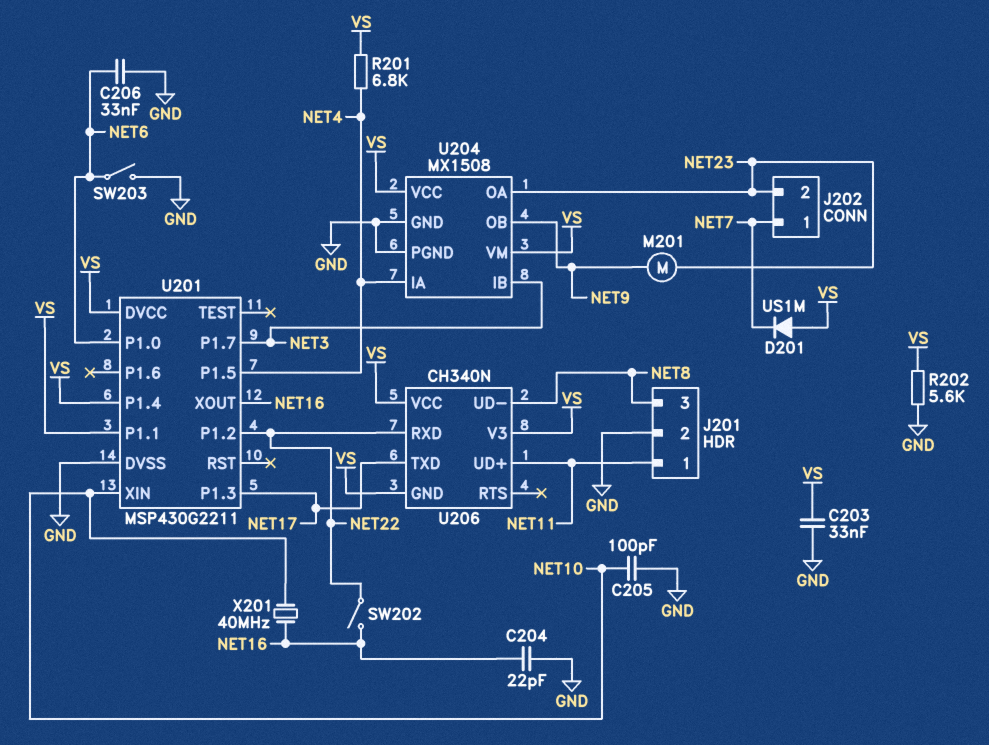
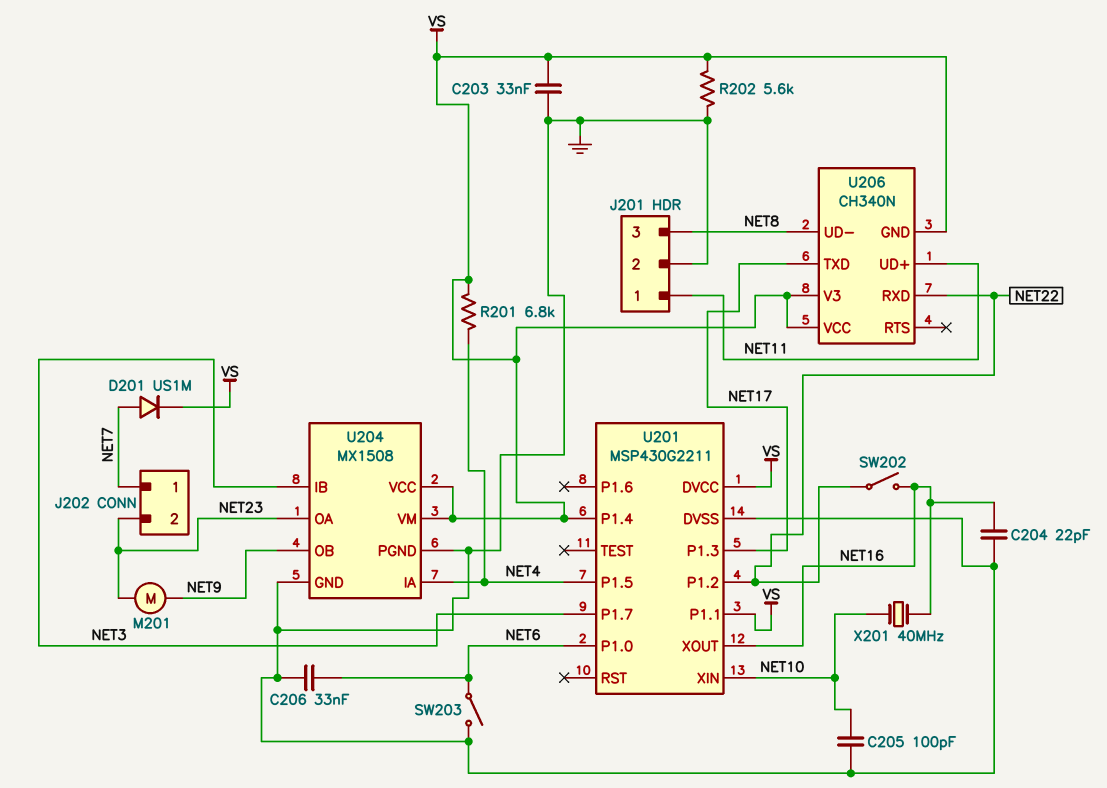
D201: diode US1M (A VS, K NET7) -> diode US1M (A NET7, K VS)

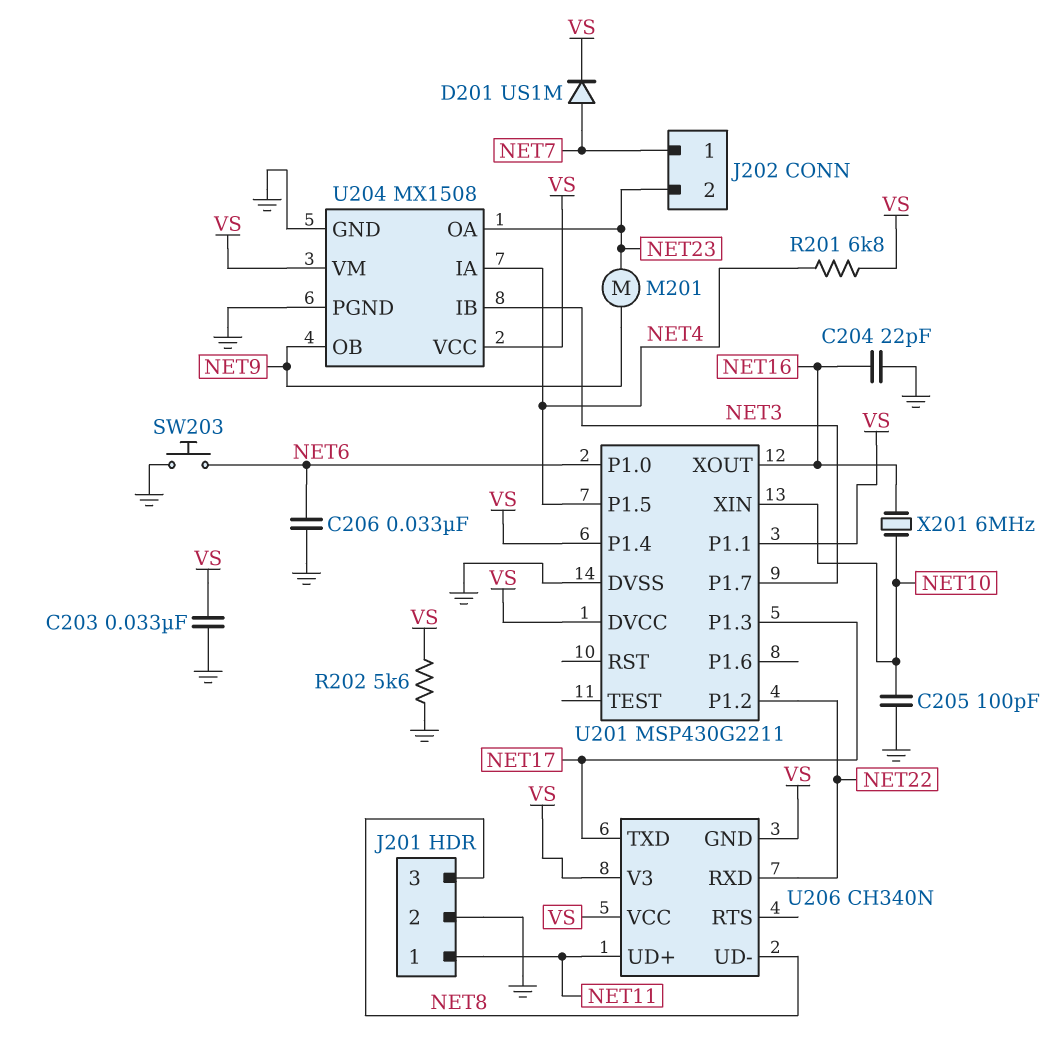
SW202: switch (NET16, NET22) -> none
SW203: switch (GND, NET6) -> button (GND, NET6)
X201: 40MHz (NET10, NET16) -> 6MHz (NET10, NET16)

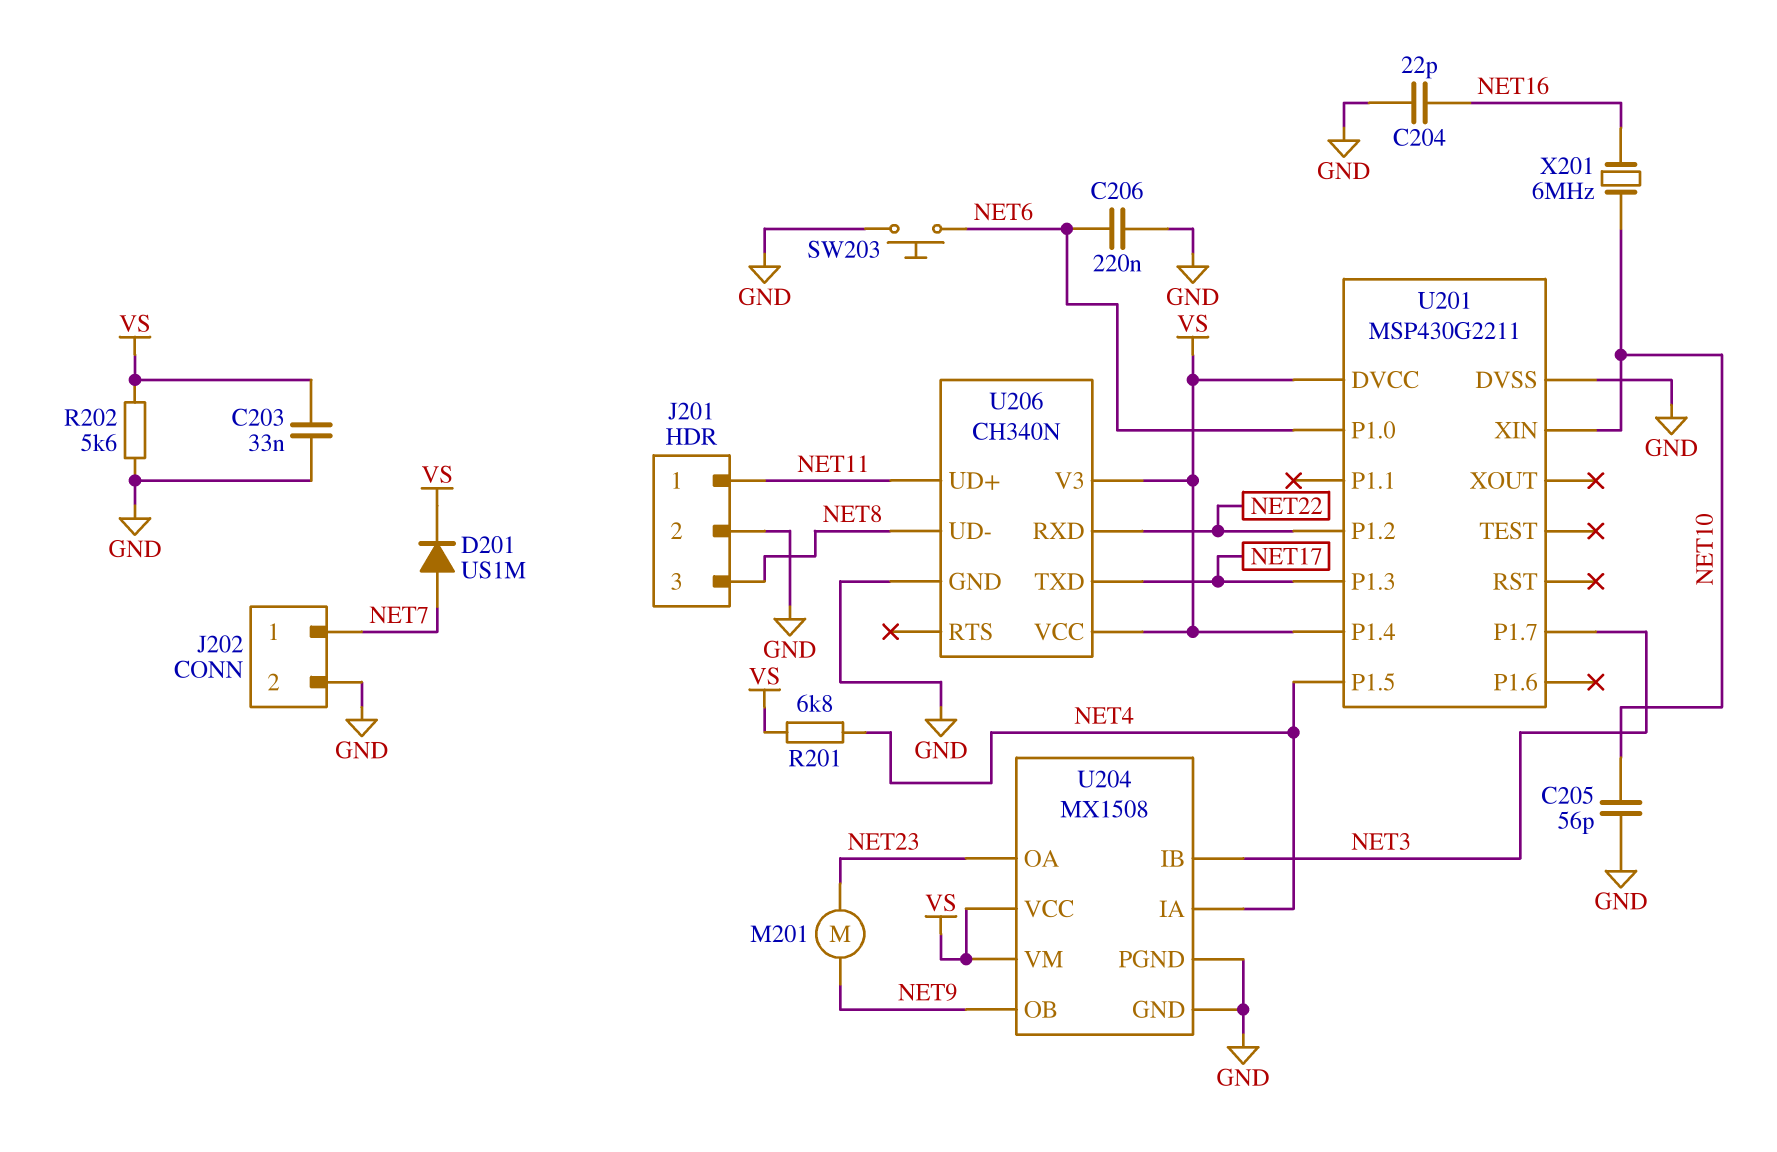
C205: 100pF (GND, NET10) -> 56pF (GND, NET10)
C206: 33nF (GND, NET6) -> 220nF (GND, NET6)
J202 pin 2: NET23 -> GND
U201 pin P1.1: VS -> none
U201 pin XOUT: NET16 -> none
U206 pin GND: VS -> GND

